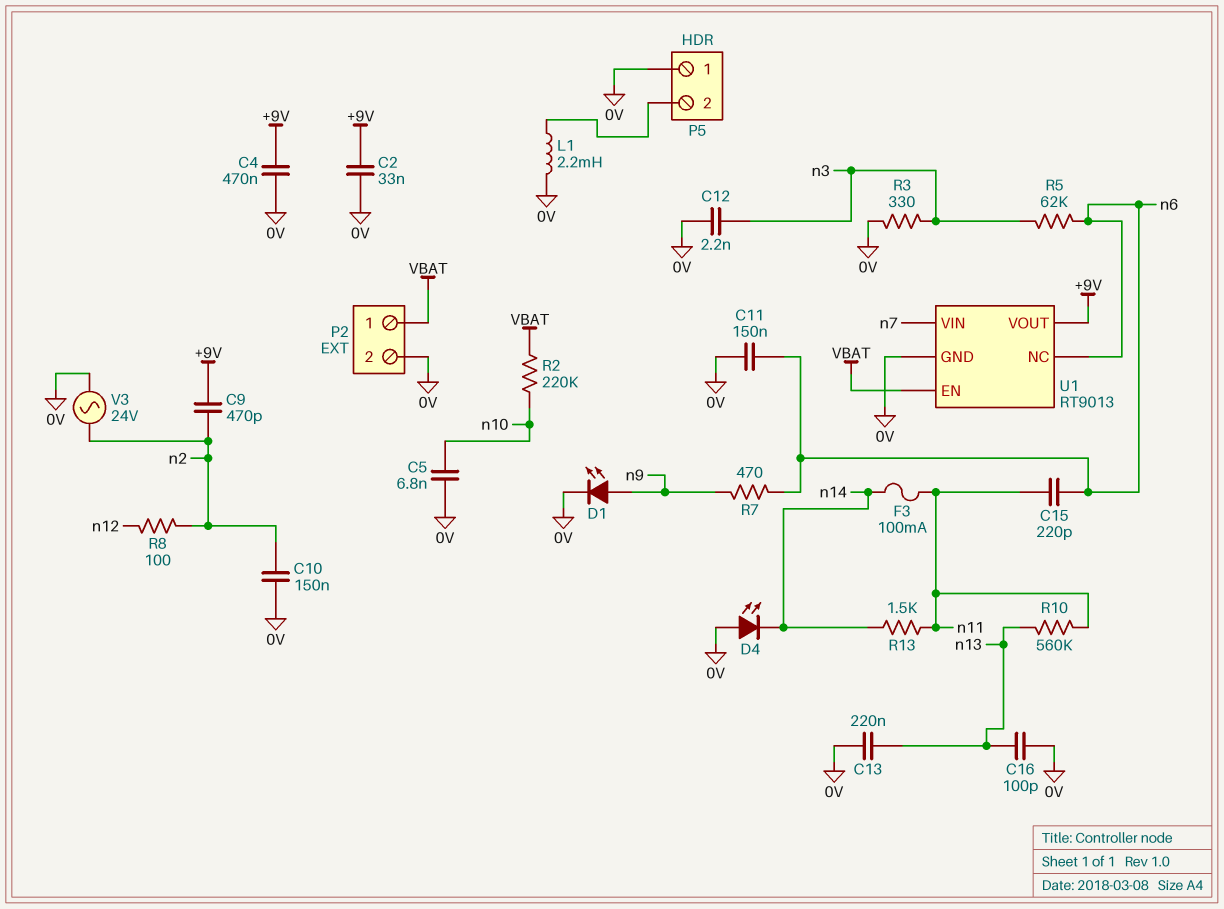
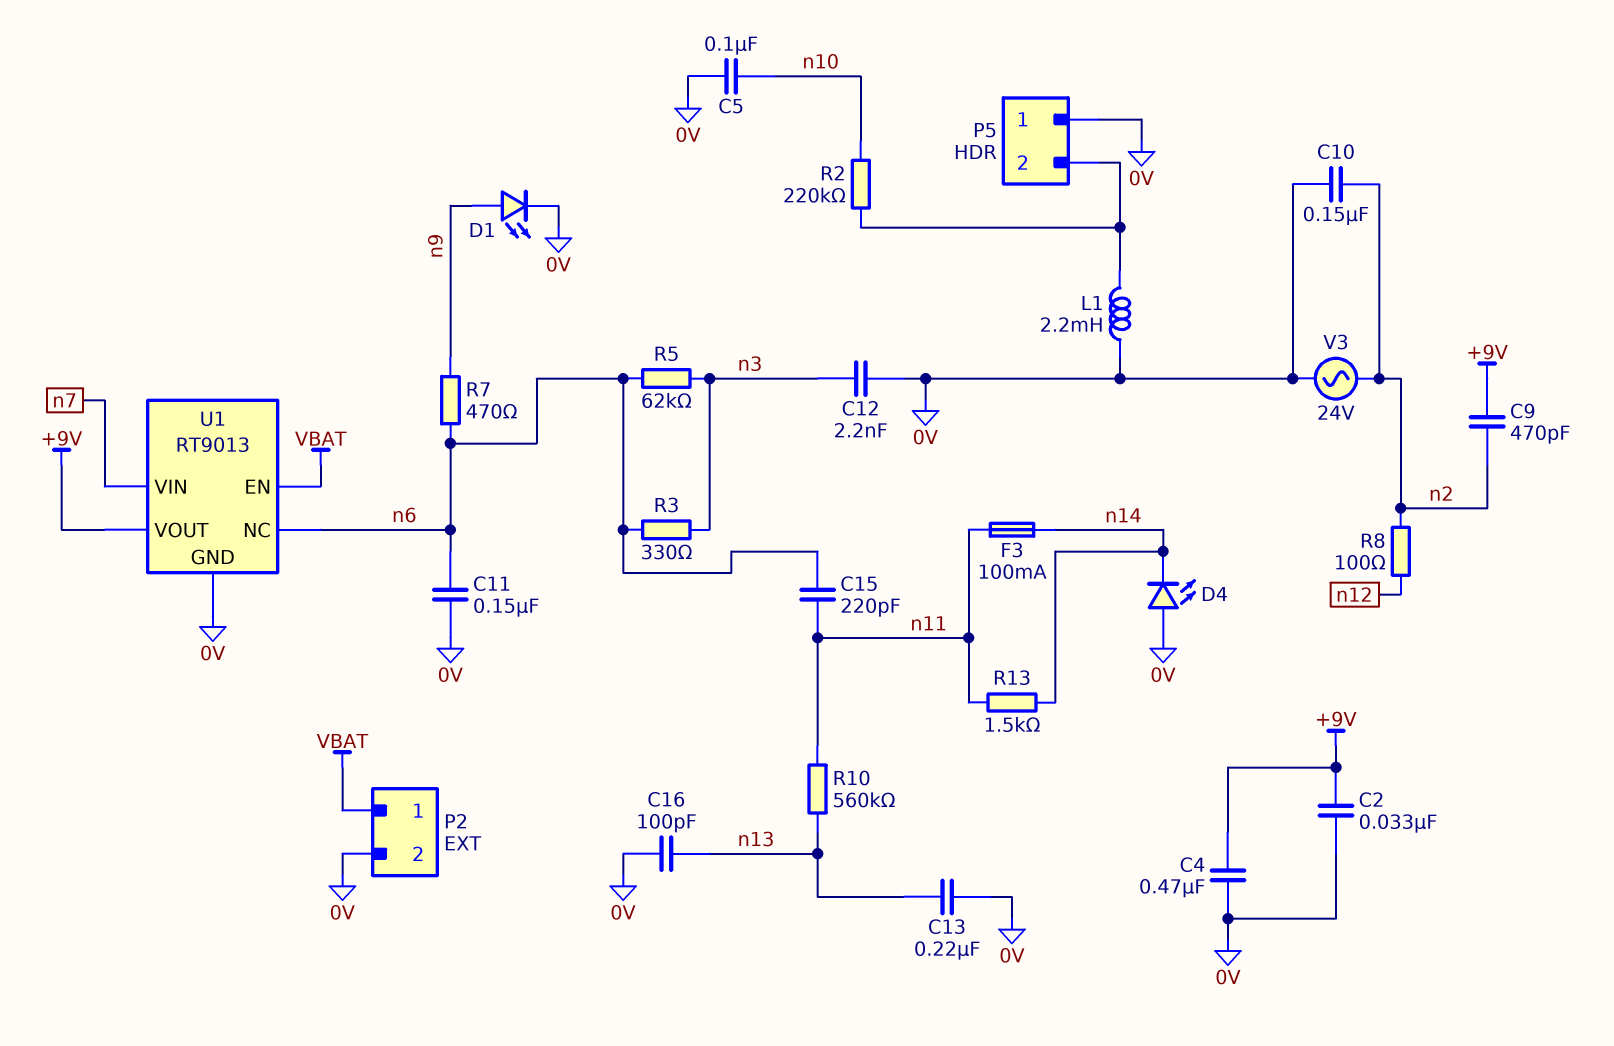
C5: 6.8nF (0V, n10) -> 100nF (0V, n10)
R2: 220k (VBAT, n10) -> 220k (P5/2, n10)
R3: 330 (0V, n3) -> 330 (n3, n6)

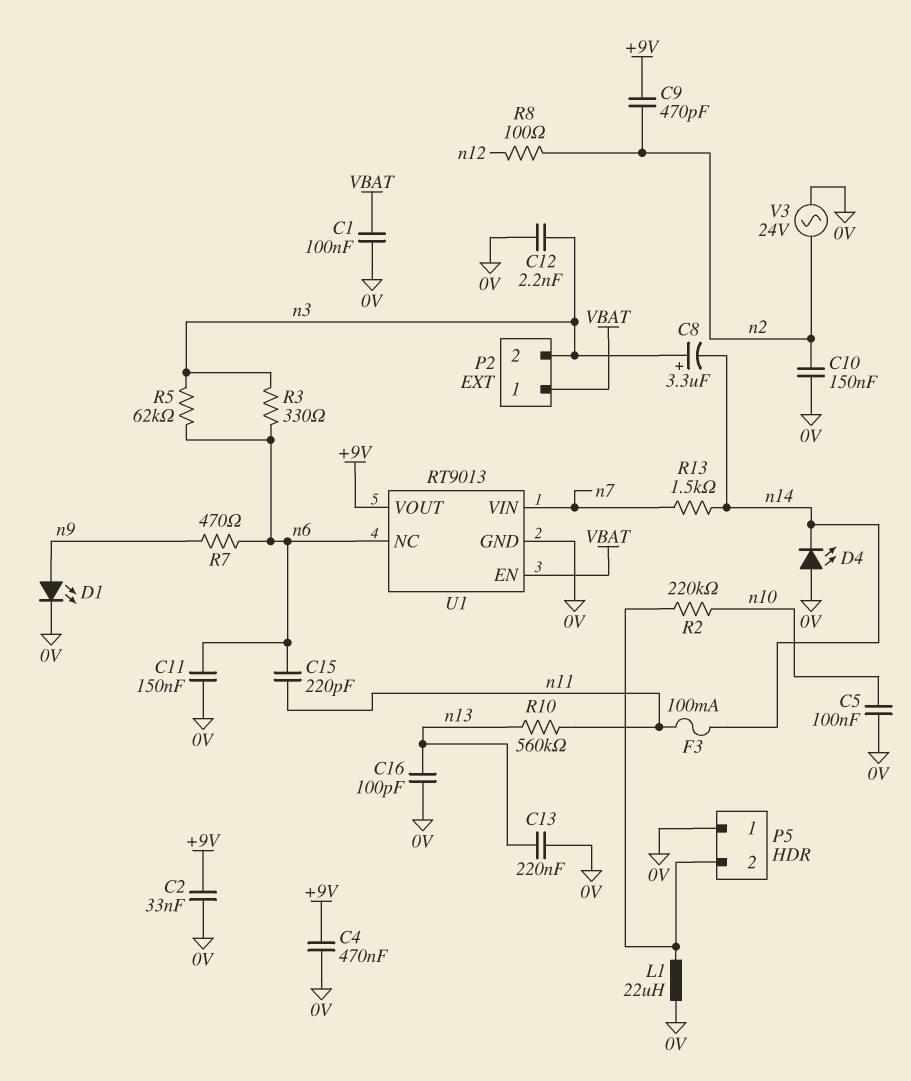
C1: none -> 100nF (0V, VBAT)
C8: none -> 3.3uF (plus n3, minus n14)
L1: 2.2mH (0V, P5/2) -> 22uH (0V, P5/2)
P2 pin 2: 0V -> n3
R13: 1.5k (n11, n14) -> 1.5k (n7, n14)

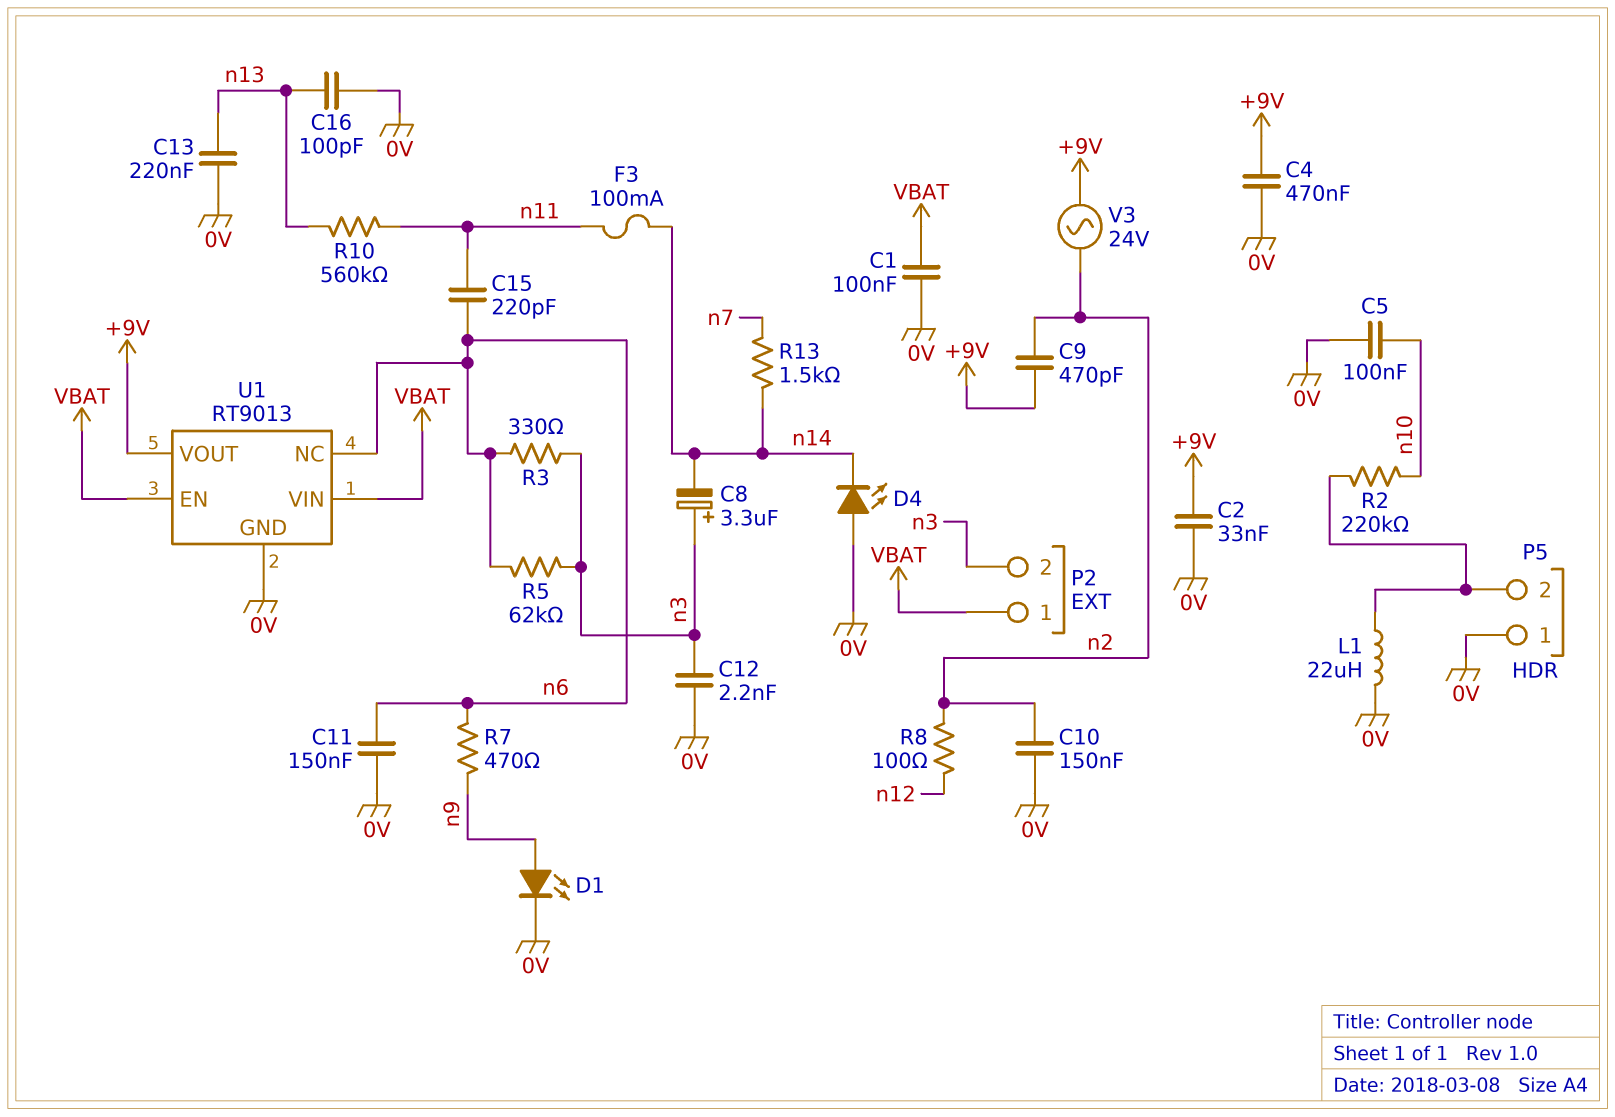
U1 pin VIN: n7 -> VBAT
V3: AC 24V (0V, n2) -> AC 24V (+9V, n2)

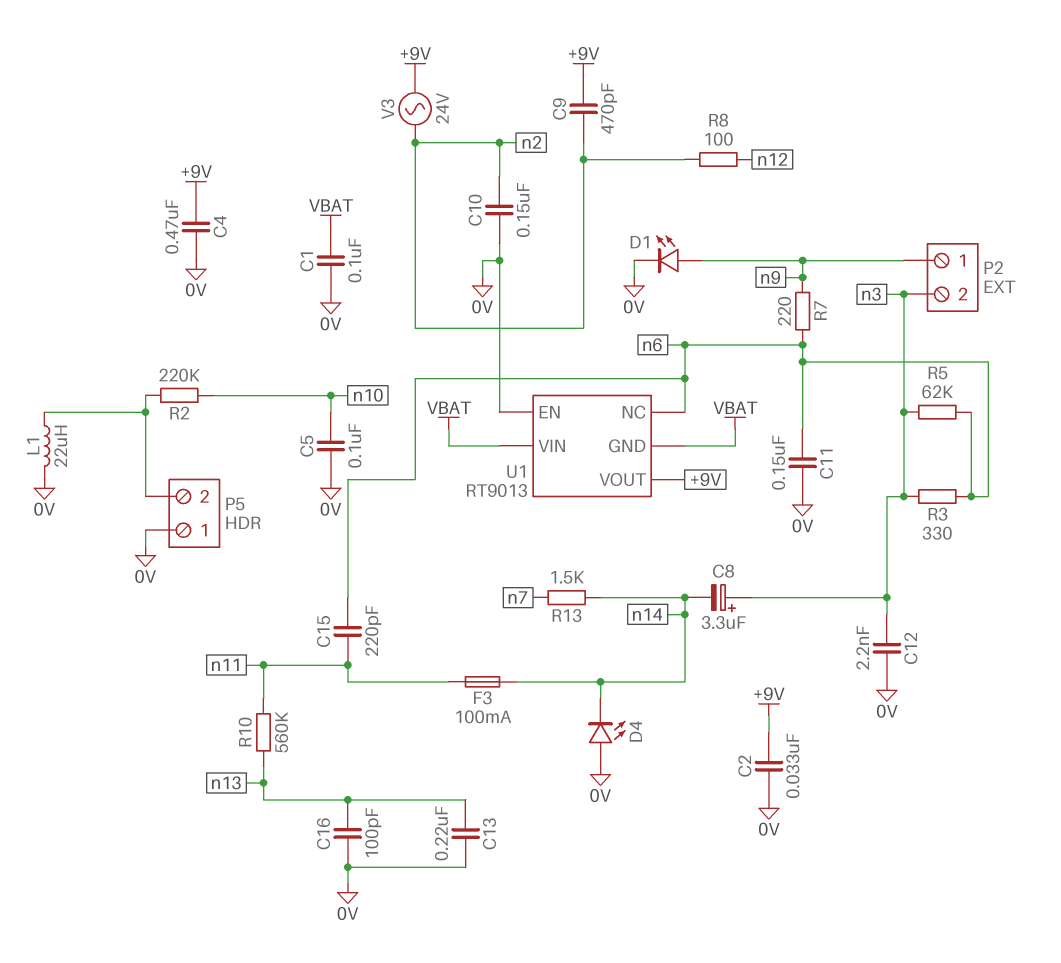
P2 pin 1: VBAT -> n9
R7: 470 (n6, n9) -> 220 (n6, n9)
U1 pin EN: VBAT -> 0V
U1 pin GND: 0V -> VBAT

